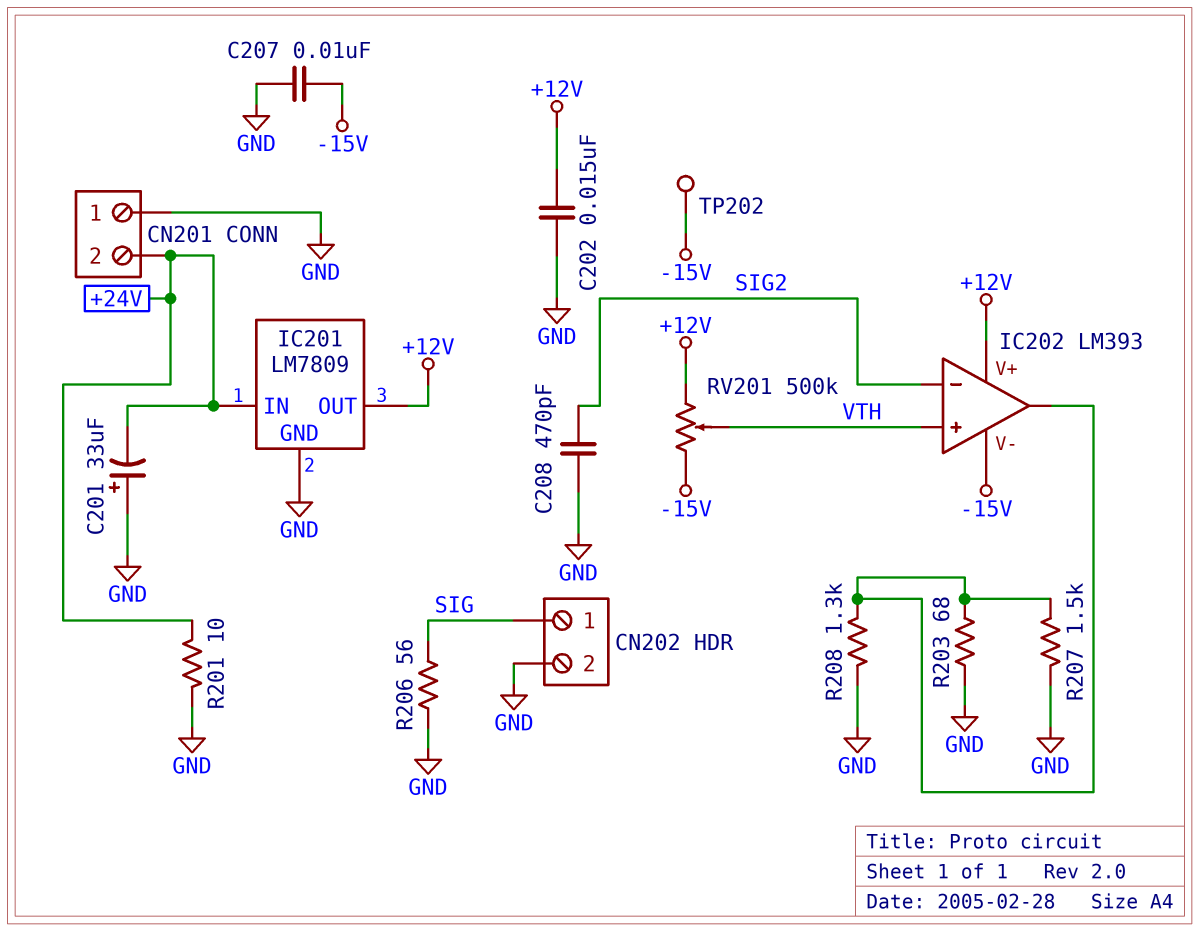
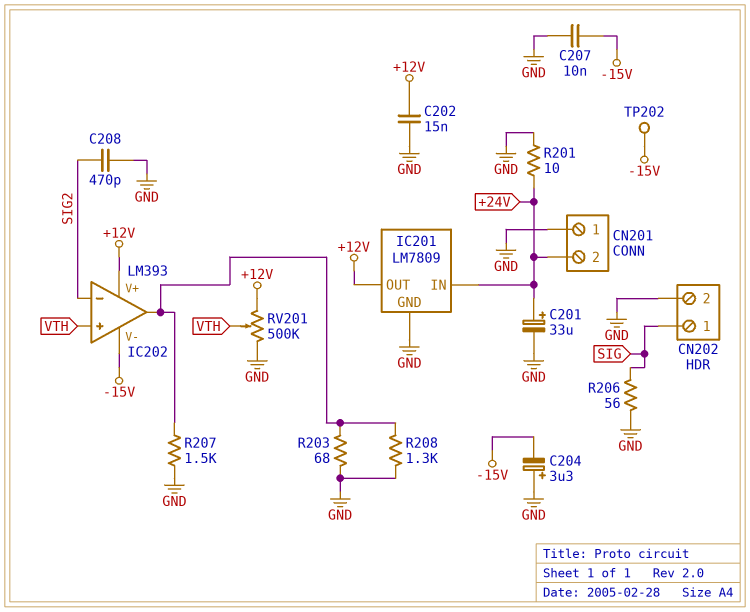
C201: 33uF (plus GND, minus +24V) -> 33uF (plus +24V, minus GND)
C204: none -> 3.3uF (plus GND, minus -15V)
RV201: 500k (+12V, -15V, wiper VTH) -> 500k (+12V, GND, wiper VTH)

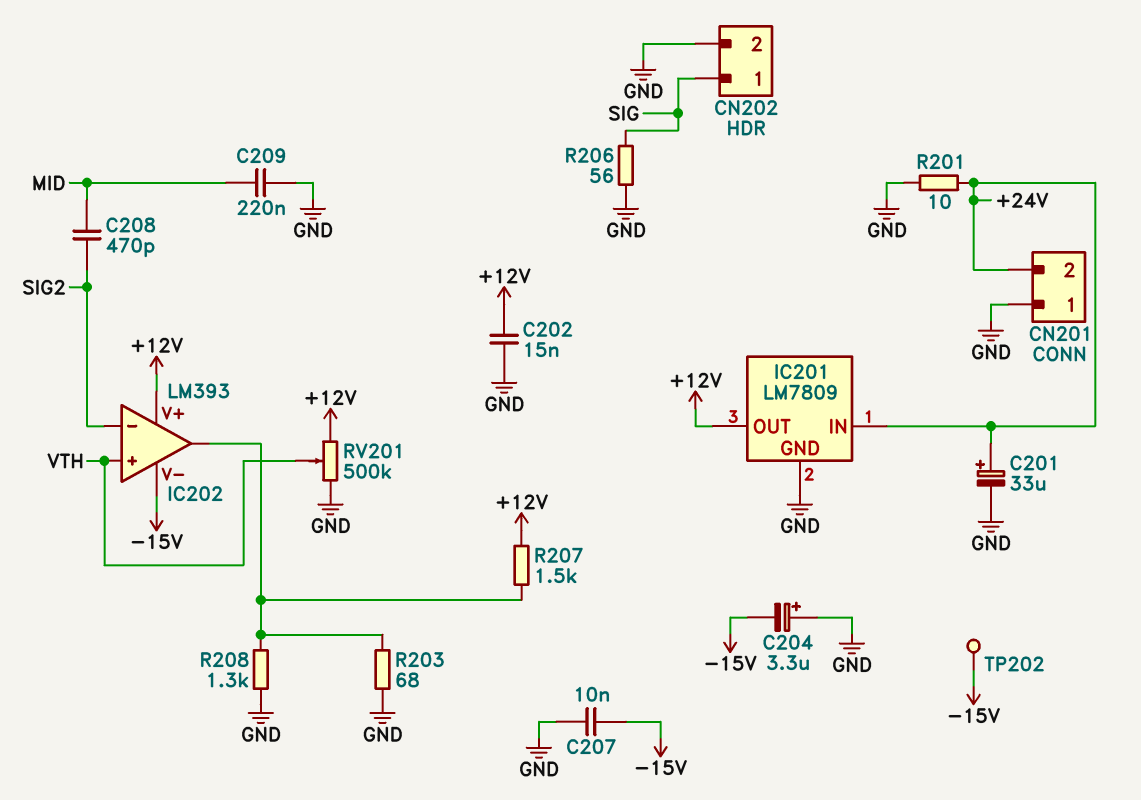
C208: 470pF (GND, SIG2) -> 470pF (MID, SIG2)
C209: none -> 220nF (GND, MID)
R207: 1.5k (GND, IC202/out) -> 1.5k (+12V, IC202/out)

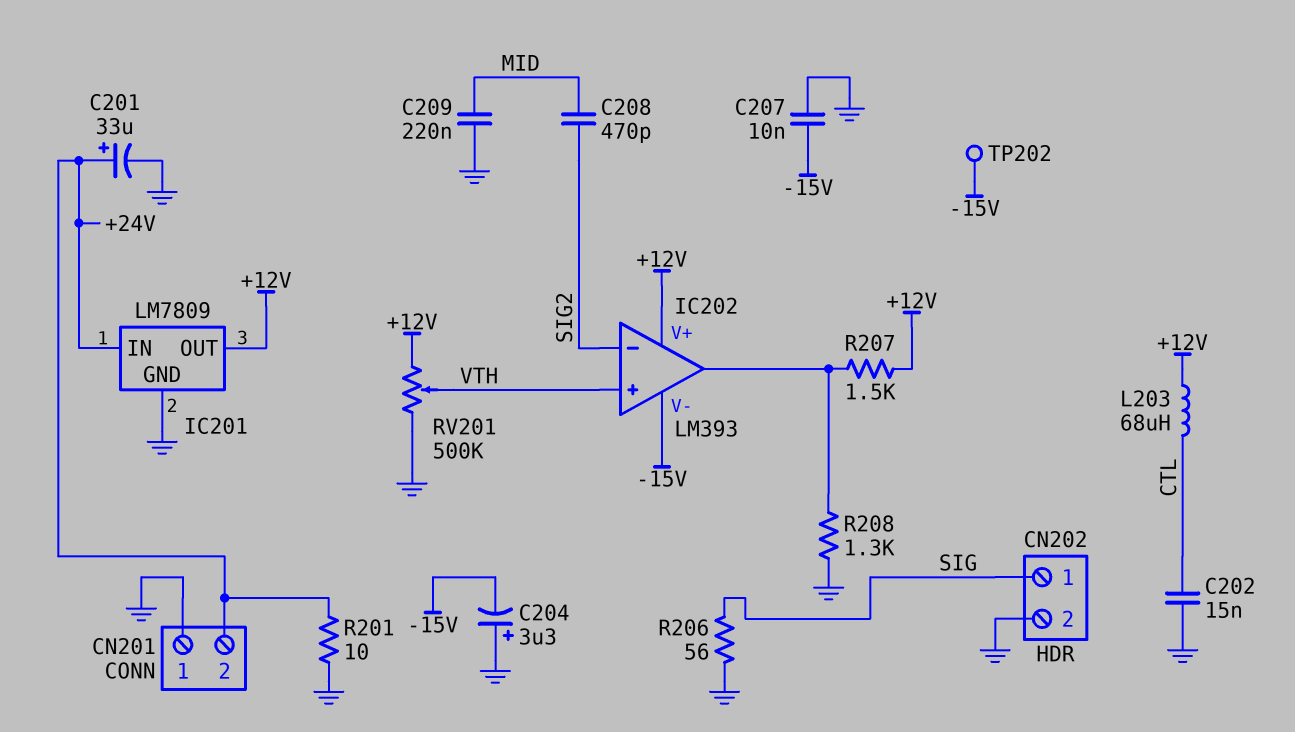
C202: 15nF (+12V, GND) -> 15nF (CTL, GND)
L203: none -> 68uH (+12V, CTL)
R203: 68 (GND, IC202/out) -> none

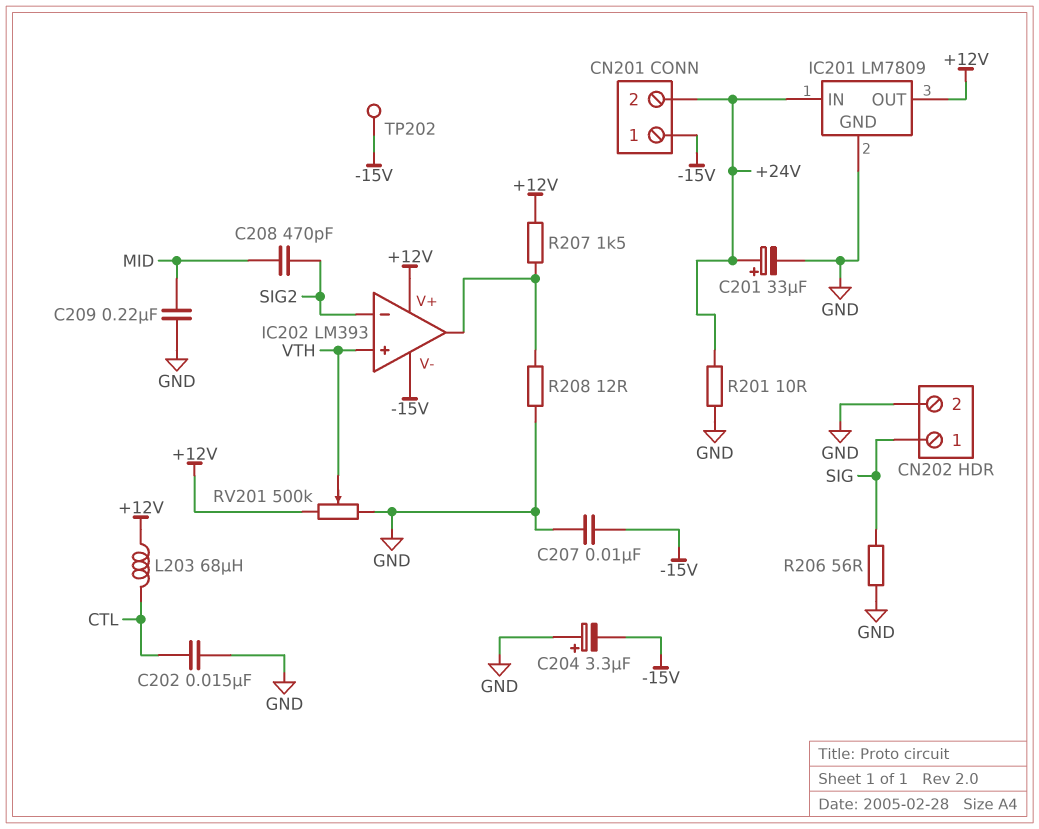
CN201 pin 1: GND -> -15V
R208: 1.3k (GND, IC202/out) -> 12 (GND, IC202/out)

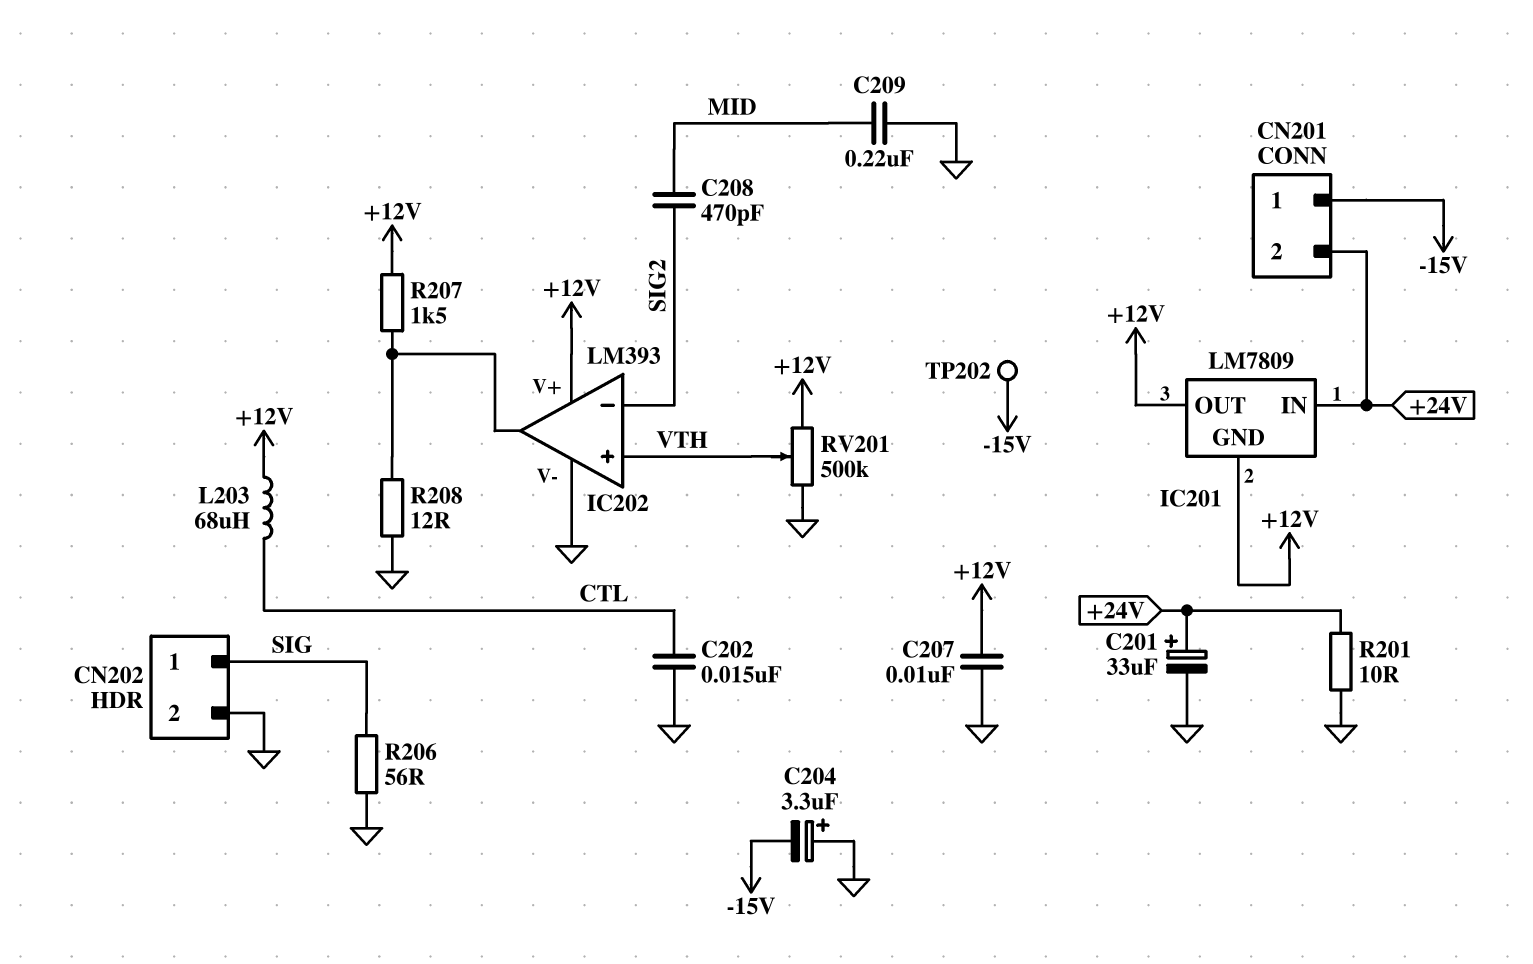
C207: 10nF (-15V, GND) -> 10nF (+12V, GND)
IC201 pin GND: GND -> +12V
IC202 pin V-: -15V -> GND

